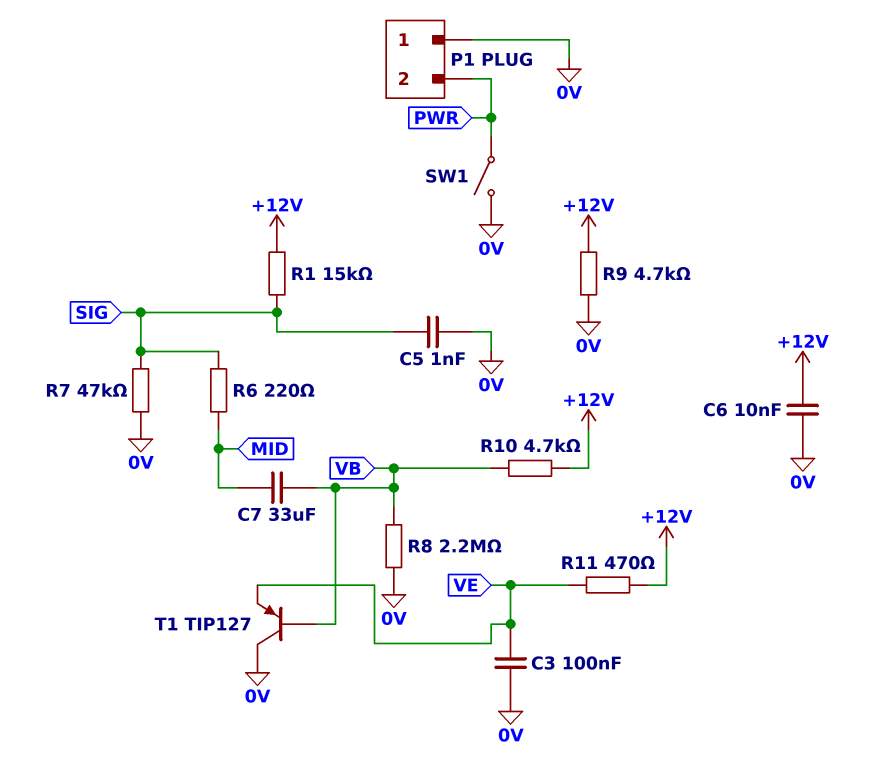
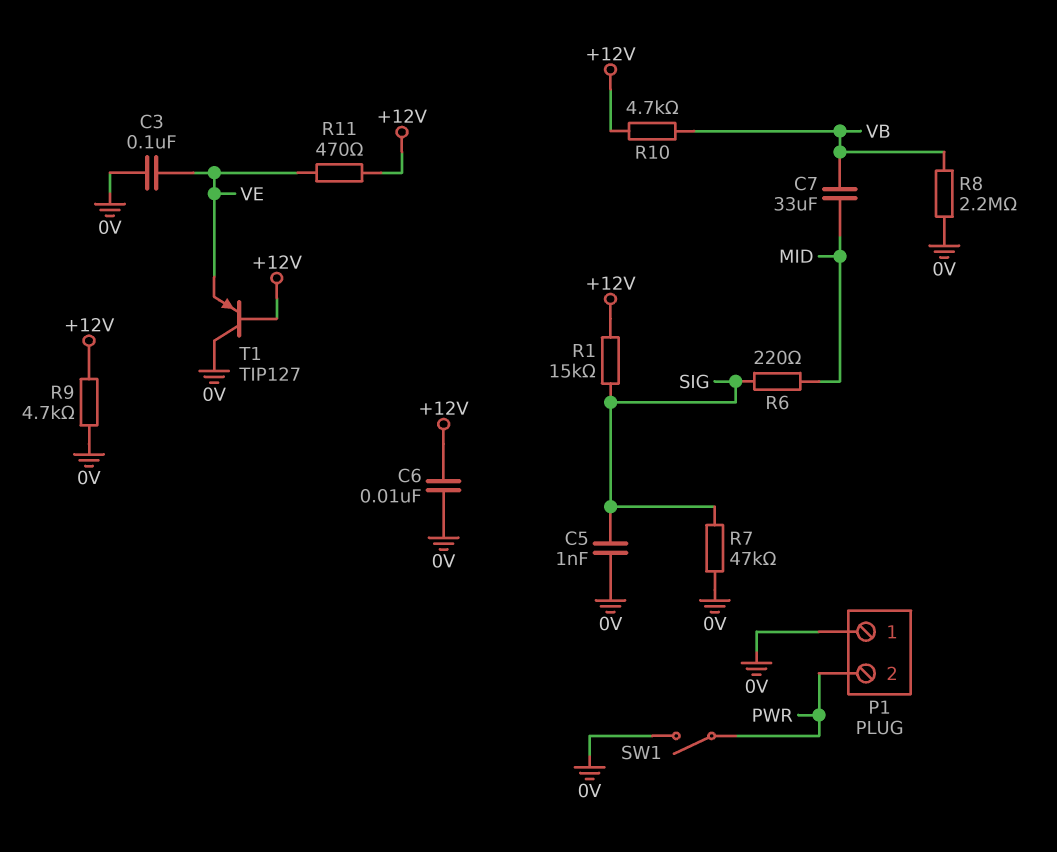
T1: PNP TIP127 (B VB, C 0V, E VE) -> PNP TIP127 (B +12V, C 0V, E VE)

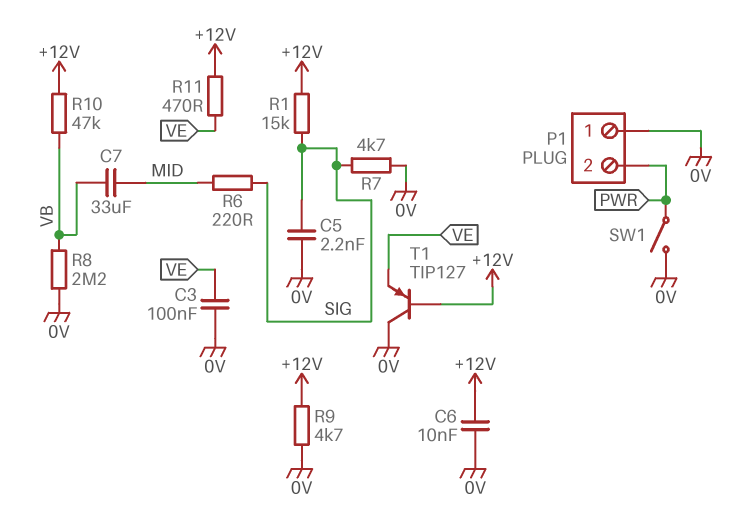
C5: 1nF (0V, SIG) -> 2.2nF (0V, SIG)
R7: 47k (0V, SIG) -> 4.7k (0V, SIG)
R10: 4.7k (+12V, VB) -> 47k (+12V, VB)

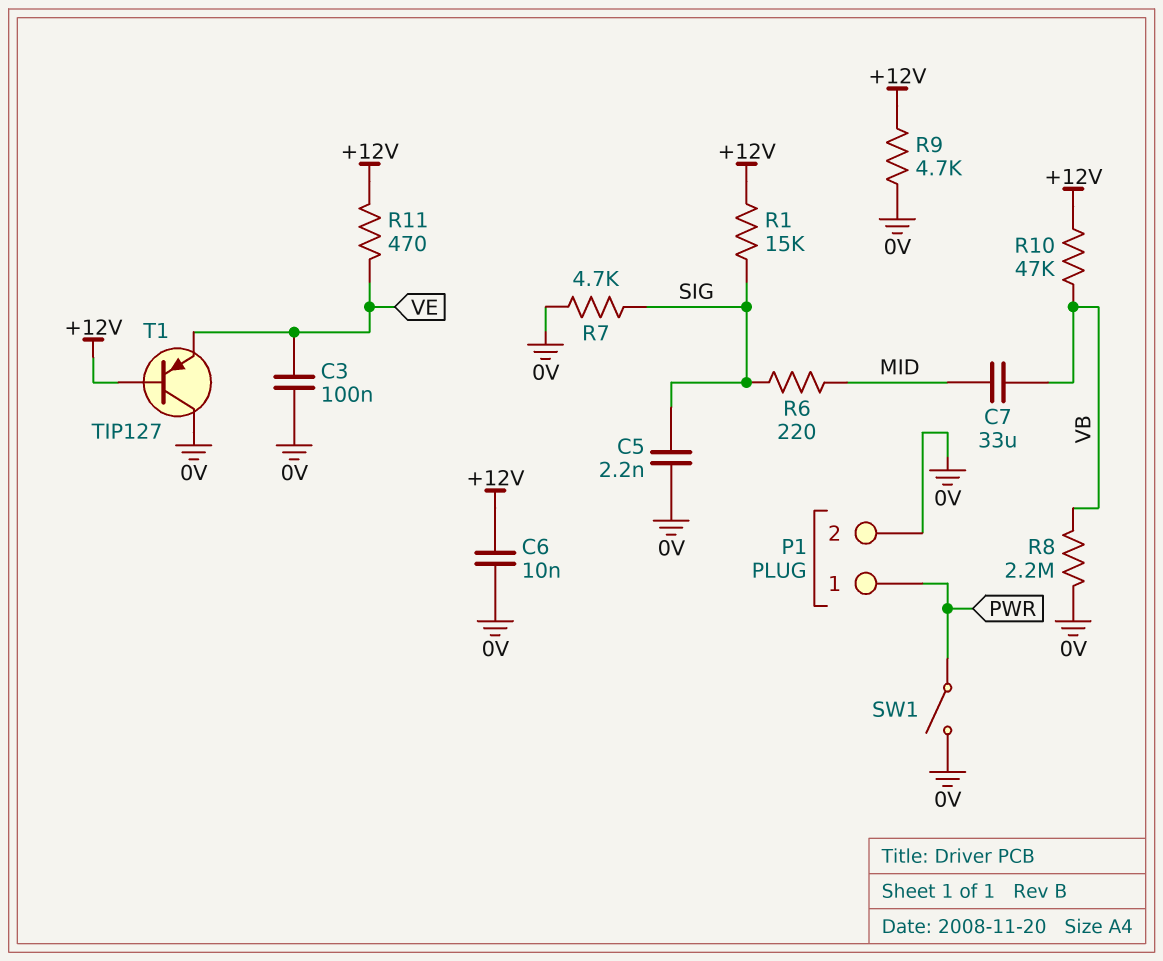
P1 pin 1: 0V -> PWR
P1 pin 2: PWR -> 0V

